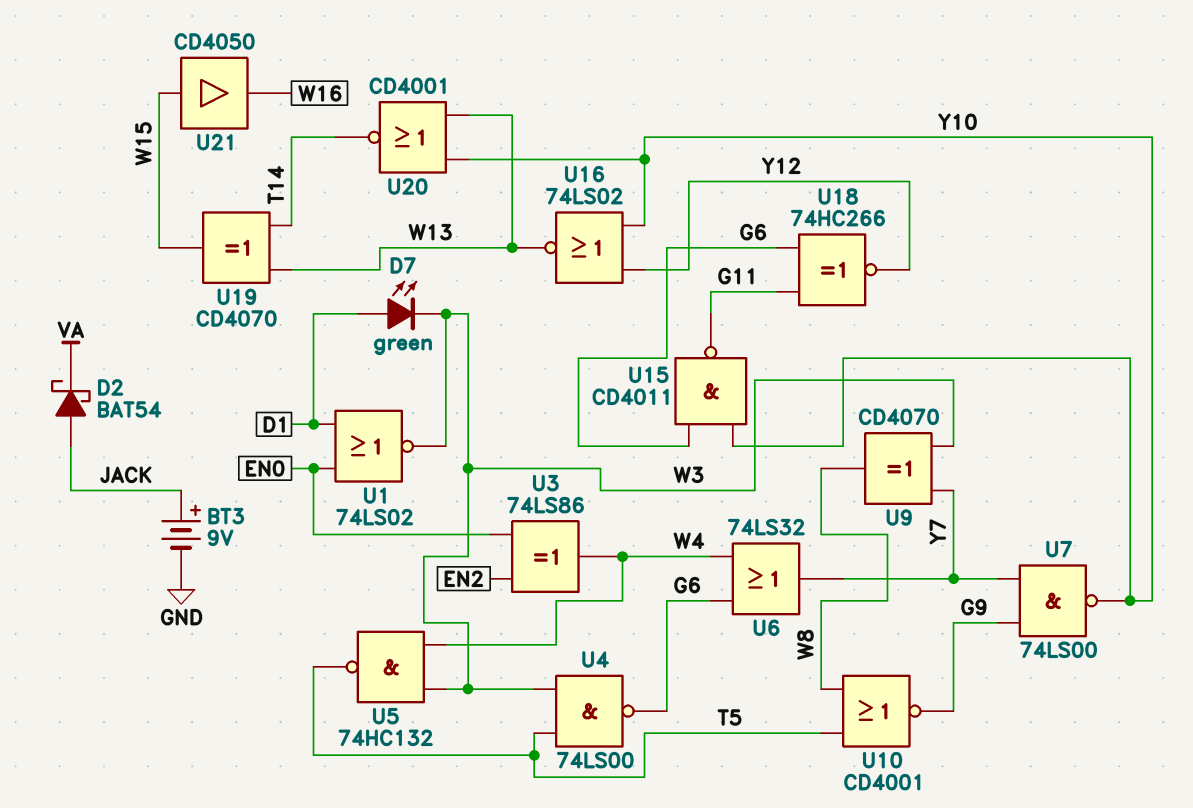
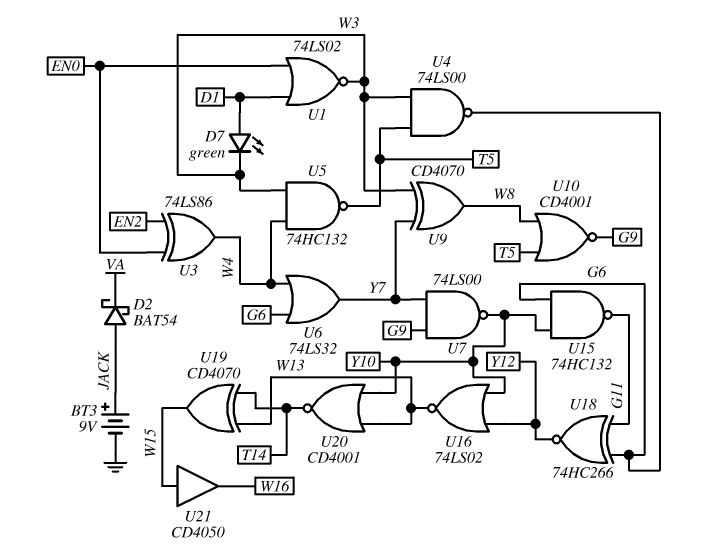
U15: NAND CD4011 (in G6, in Y10, out G11) -> NAND 74HC132 (in G6, in Y10, out G11)

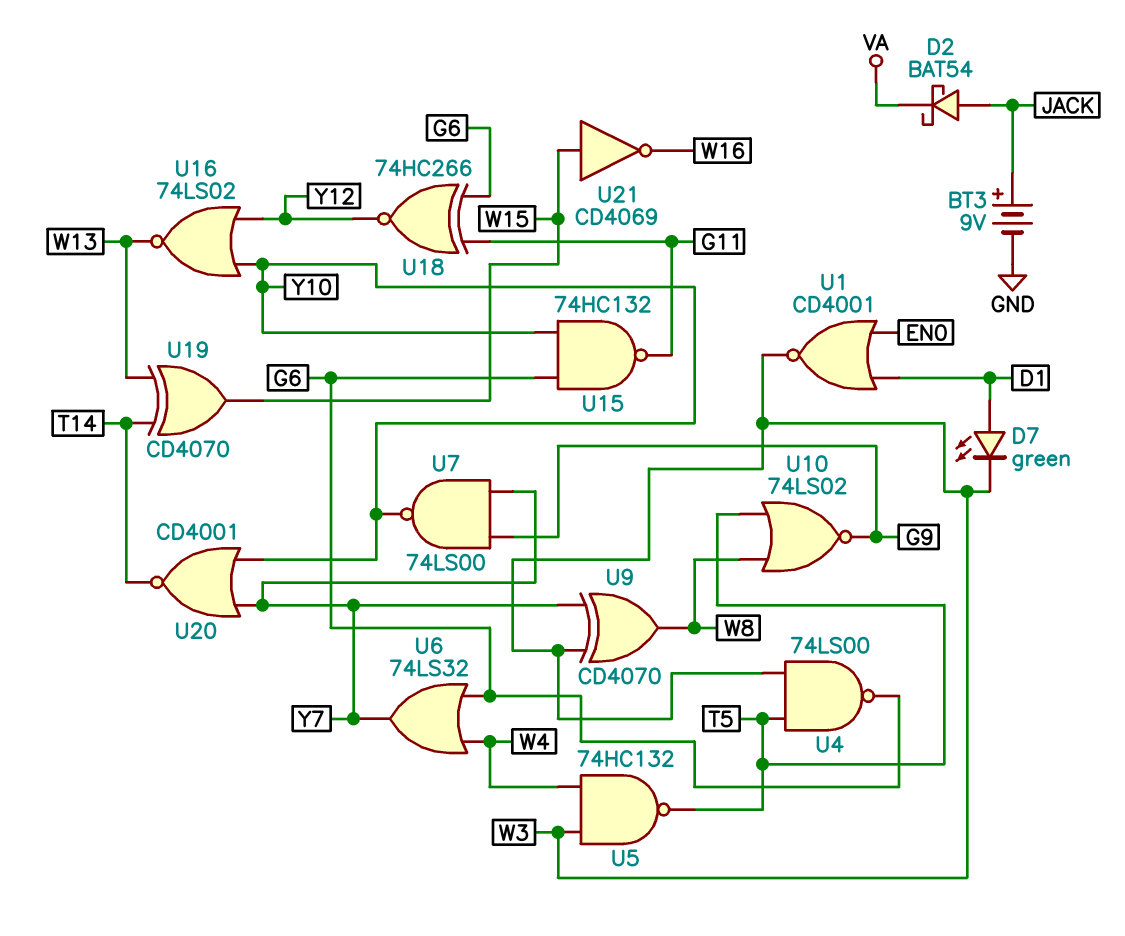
U1: NOR 74LS02 (in D1, in EN0, out W3) -> NOR CD4001 (in D1, in EN0, out W3)
U3: XOR 74LS86 (in EN0, in EN2, out W4) -> none
U10: NOR CD4001 (in T5, in W8, out G9) -> NOR 74LS02 (in T5, in W8, out G9)
U20: NOR CD4001 (in W13, in Y10, out T14) -> NOR CD4001 (in Y7, in Y10, out T14)
U21: buffer CD4050 (in W15, out W16) -> NOT CD4069 (in W15, out W16)

